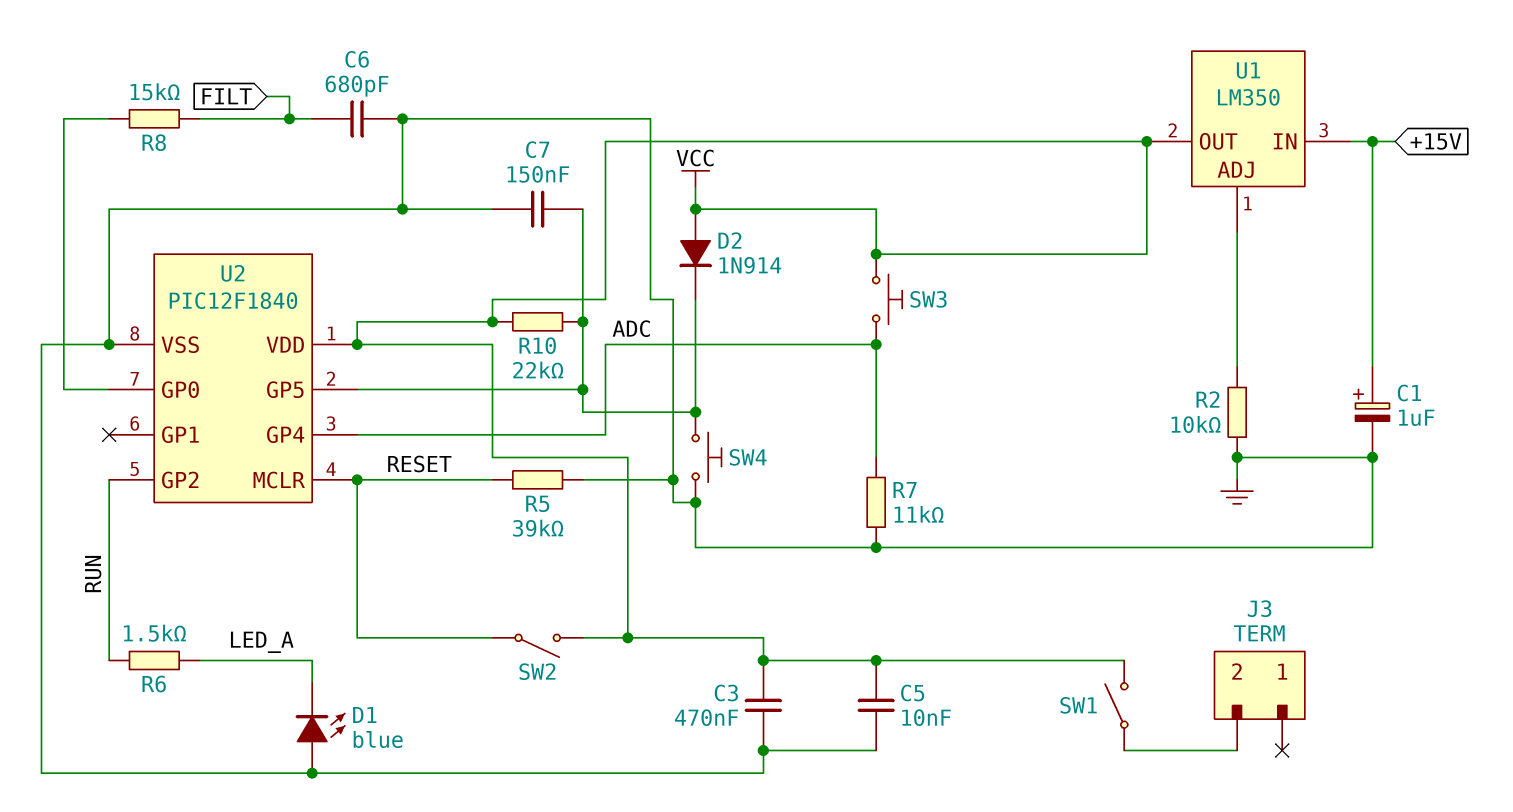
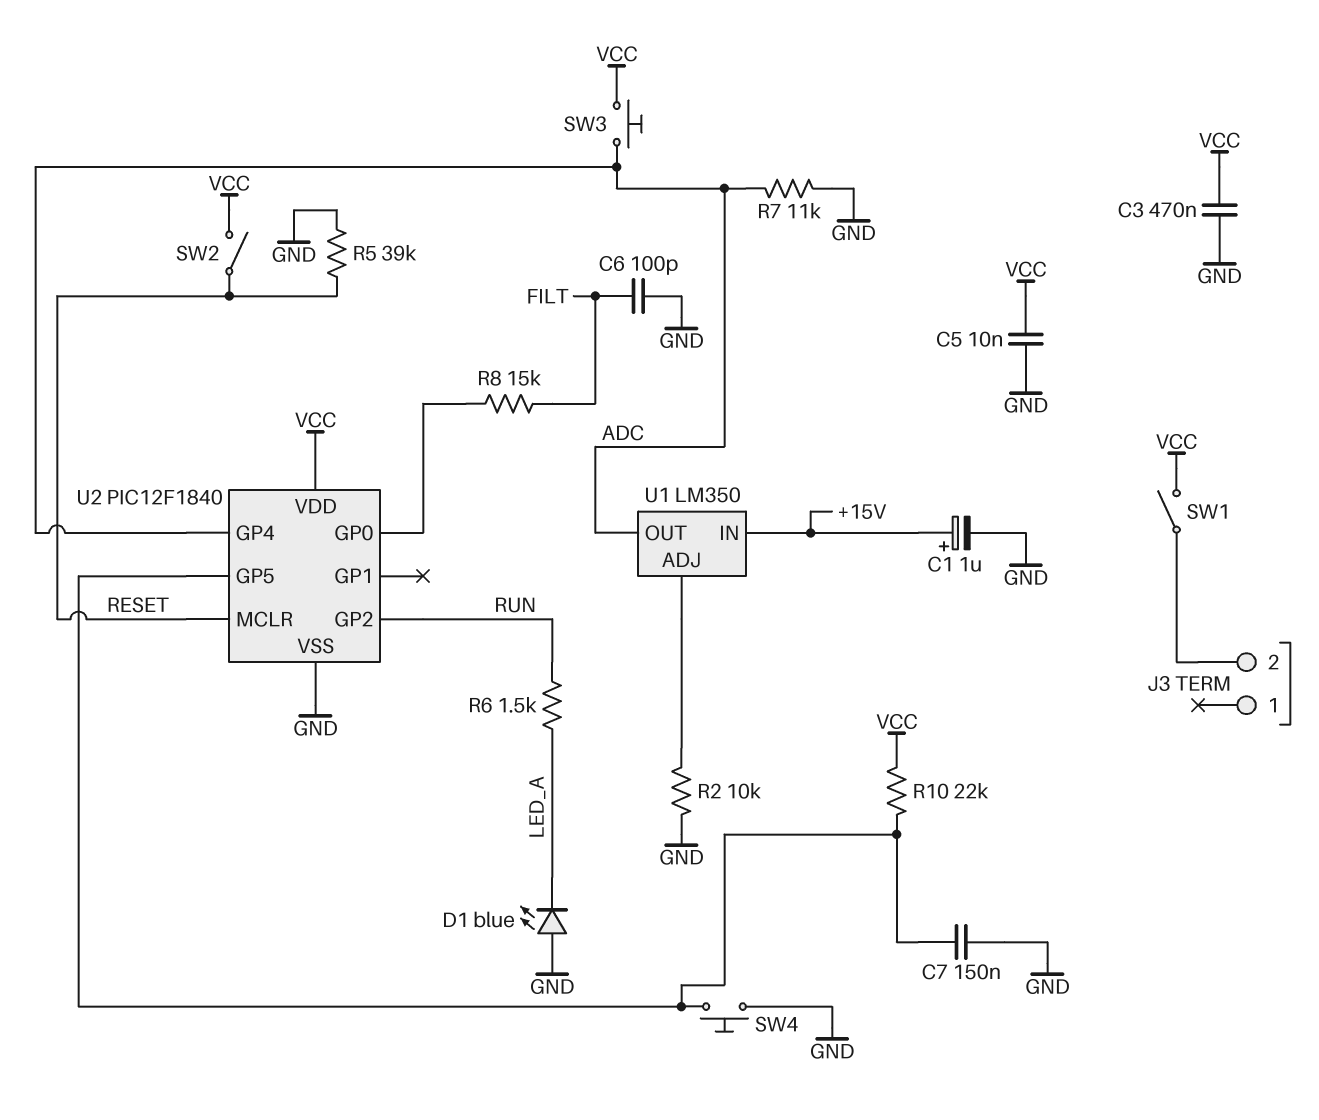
C6: 680pF (FILT, GND) -> 100pF (FILT, GND)
D2: diode 1N914 (A VCC, K U2/GP5) -> none
U1 pin OUT: VCC -> ADC

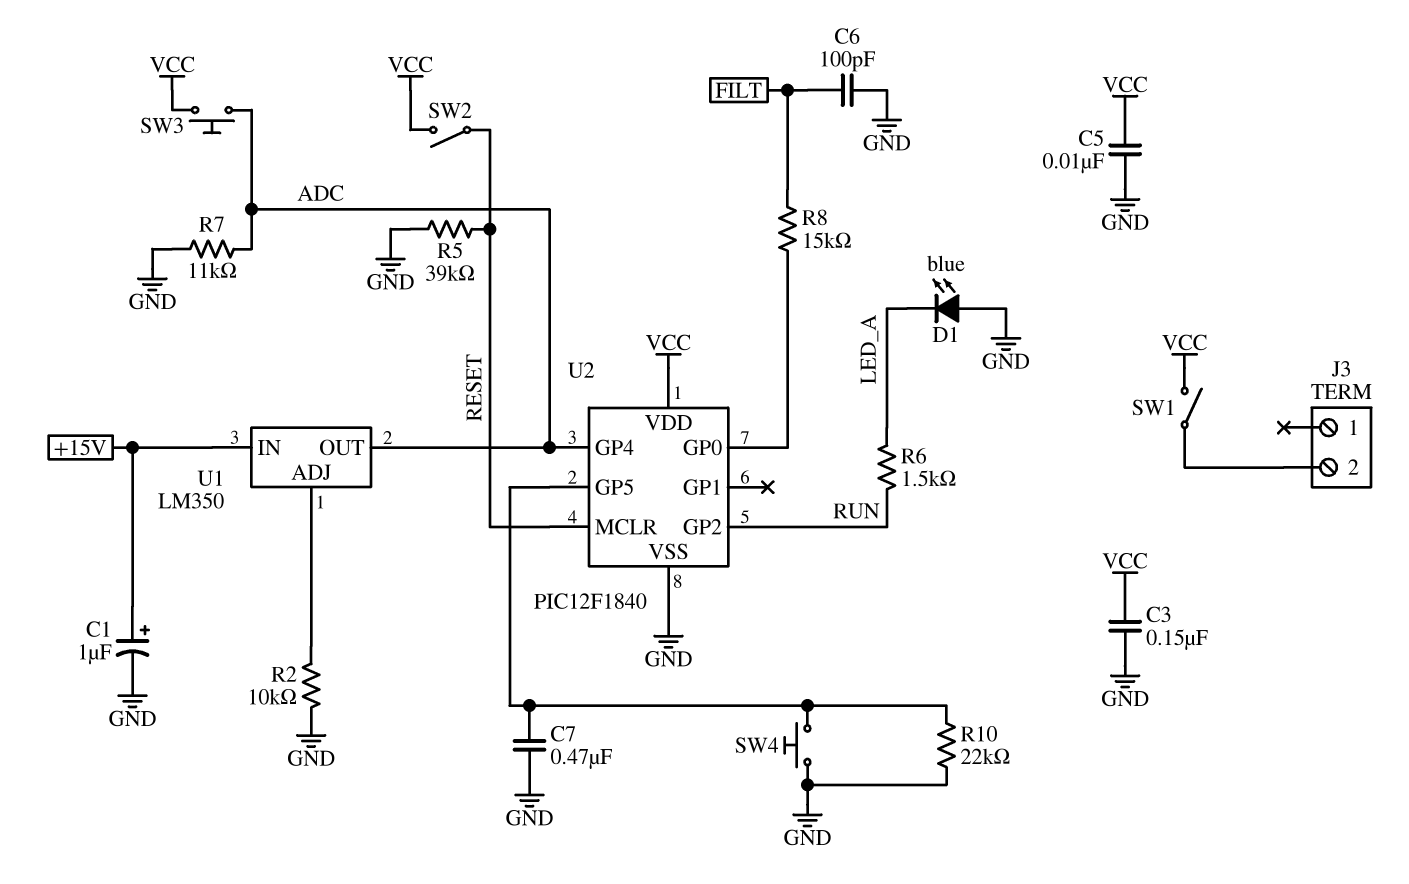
C3: 470nF (GND, VCC) -> 150nF (GND, VCC)
C7: 150nF (GND, U2/GP5) -> 470nF (GND, U2/GP5)
R10: 22k (U2/GP5, VCC) -> 22k (GND, U2/GP5)

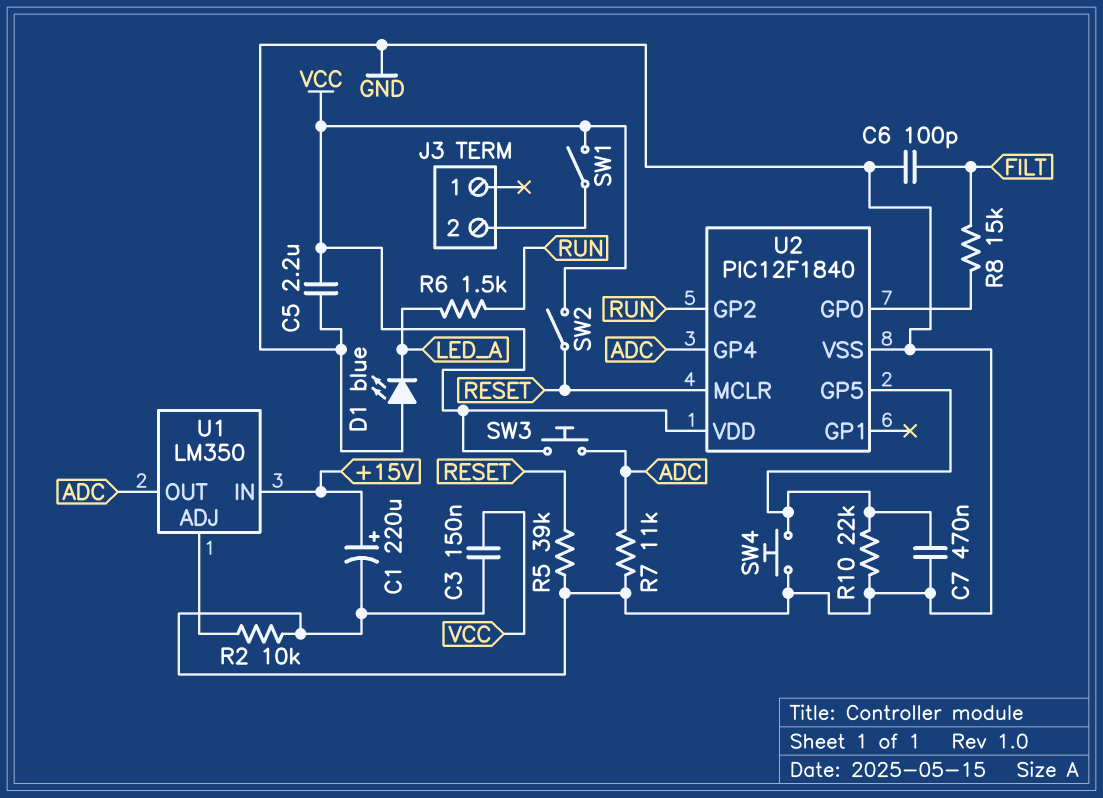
C1: 1uF (plus +15V, minus GND) -> 220uF (plus +15V, minus GND)
C5: 10nF (GND, VCC) -> 2.2uF (GND, VCC)

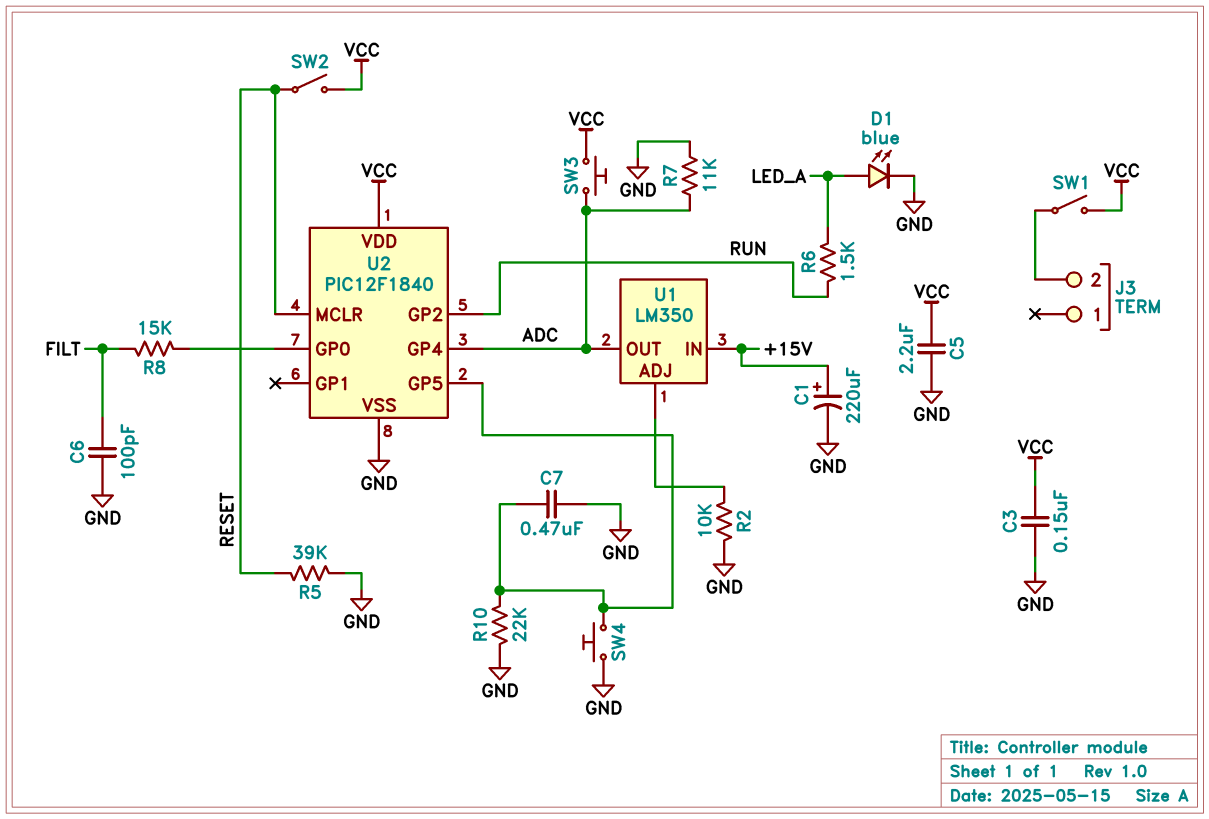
D1: LED blue (A GND, K LED_A) -> LED blue (A LED_A, K GND)

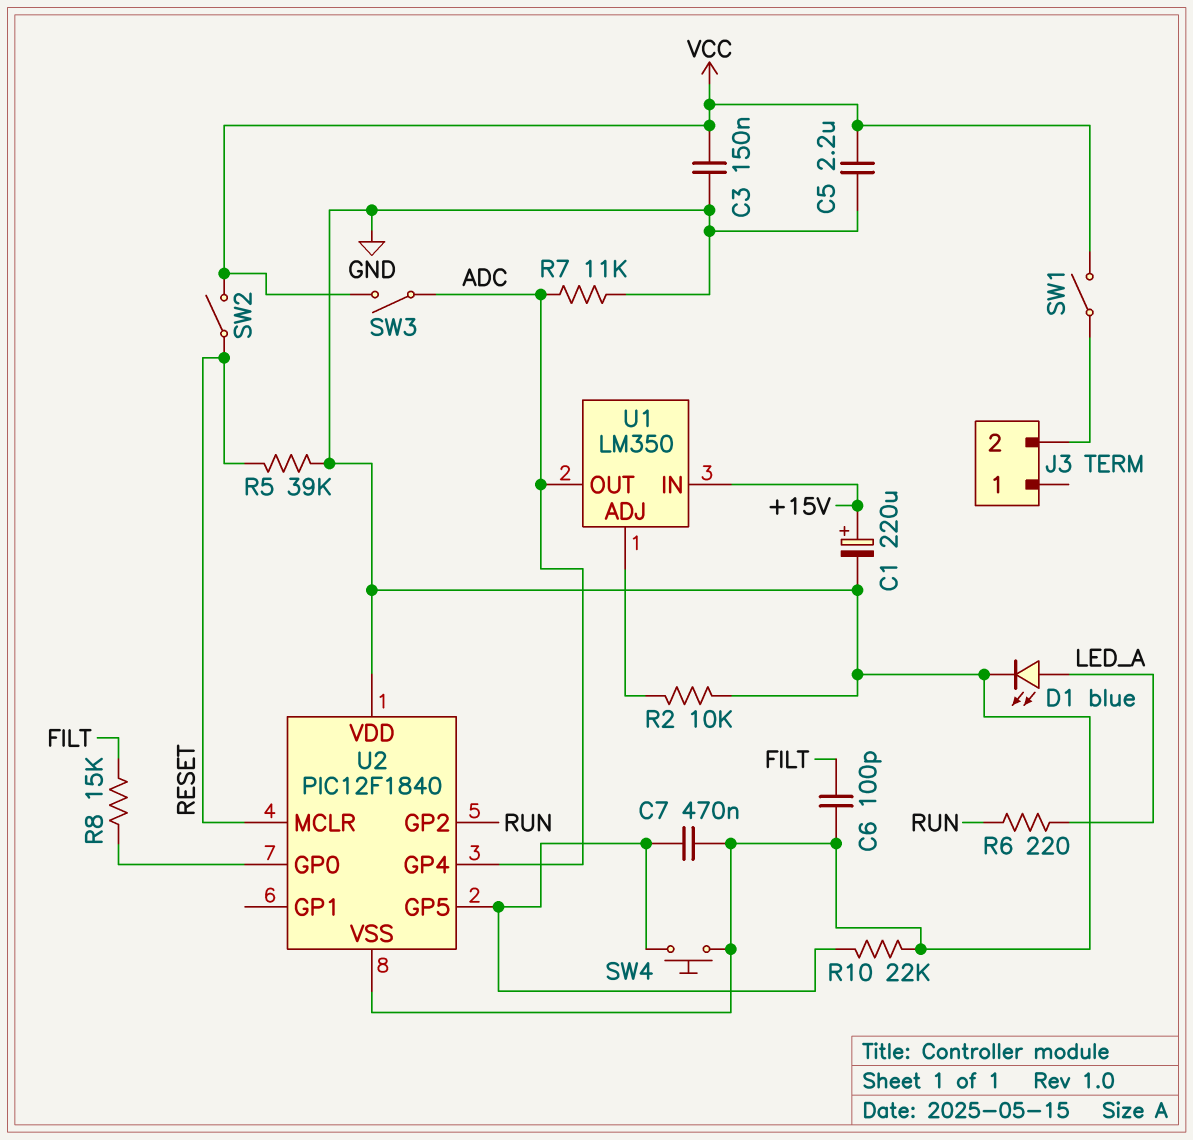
R6: 1.5k (LED_A, RUN) -> 220 (LED_A, RUN)
SW3: button (ADC, VCC) -> switch (ADC, VCC)
U2 pin VDD: VCC -> GND

